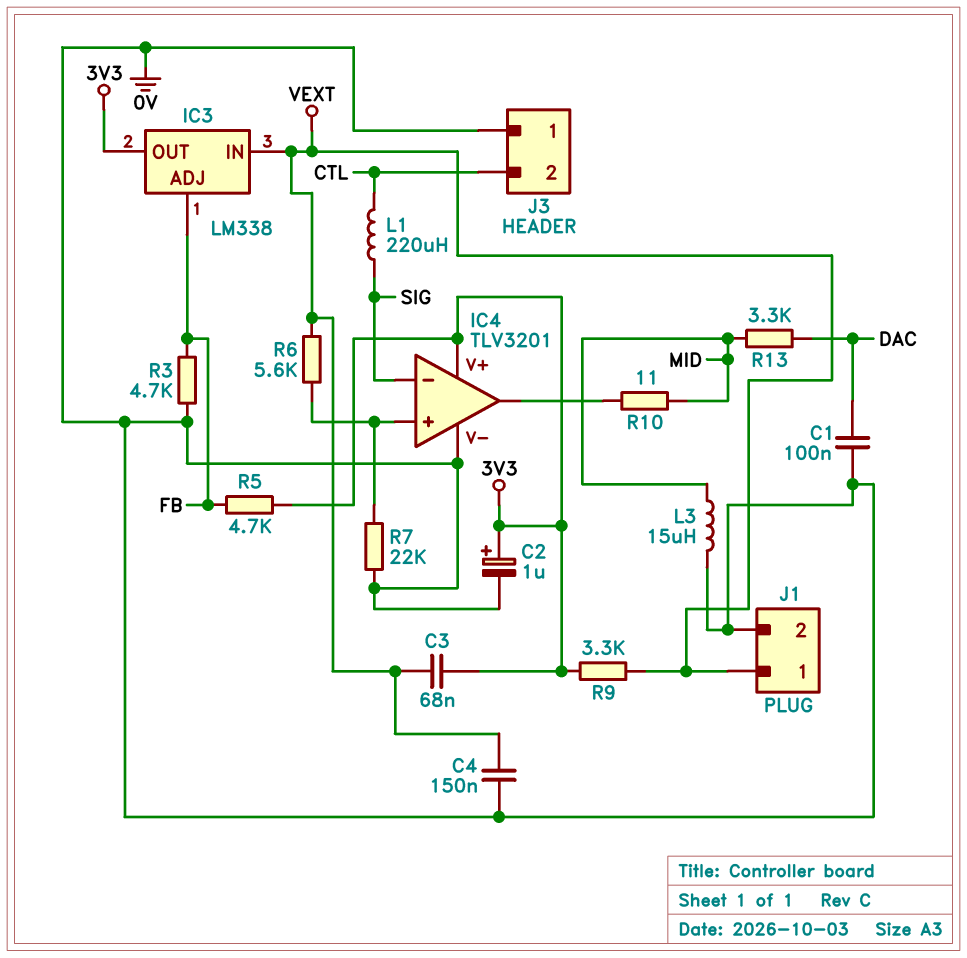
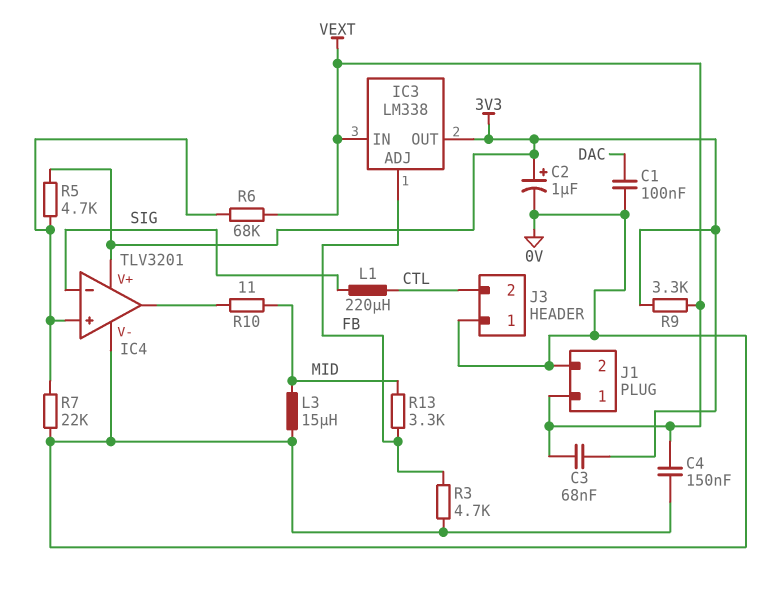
R5: 4.7k (3V3, FB) -> 4.7k (3V3, IC4/in+)
R6: 5.6k (IC4/in+, VEXT) -> 68k (IC4/in+, VEXT)
R13: 3.3k (DAC, MID) -> 3.3k (FB, MID)

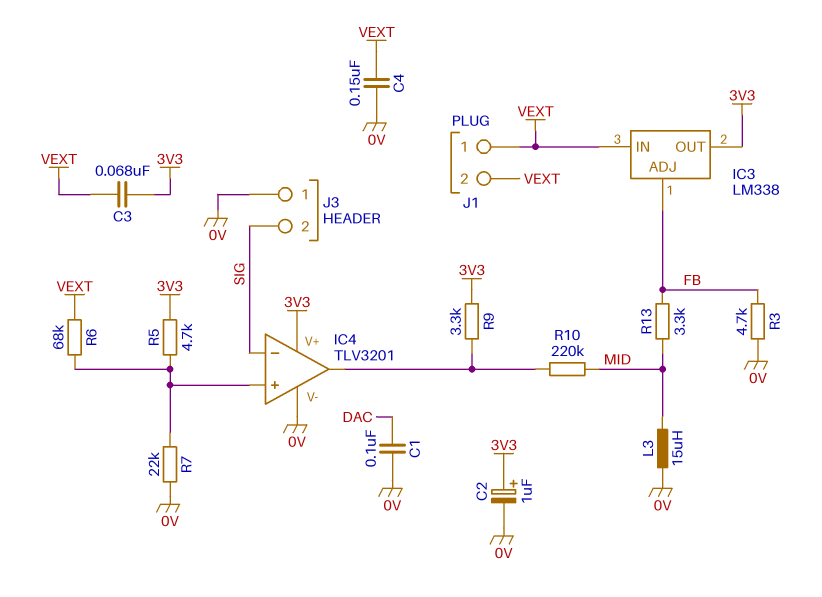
J1 pin 2: 0V -> VEXT
J3 pin 2: CTL -> SIG
L1: 220uH (CTL, SIG) -> none
R9: 3.3k (3V3, VEXT) -> 3.3k (3V3, IC4/out)
R10: 11 (IC4/out, MID) -> 220k (IC4/out, MID)

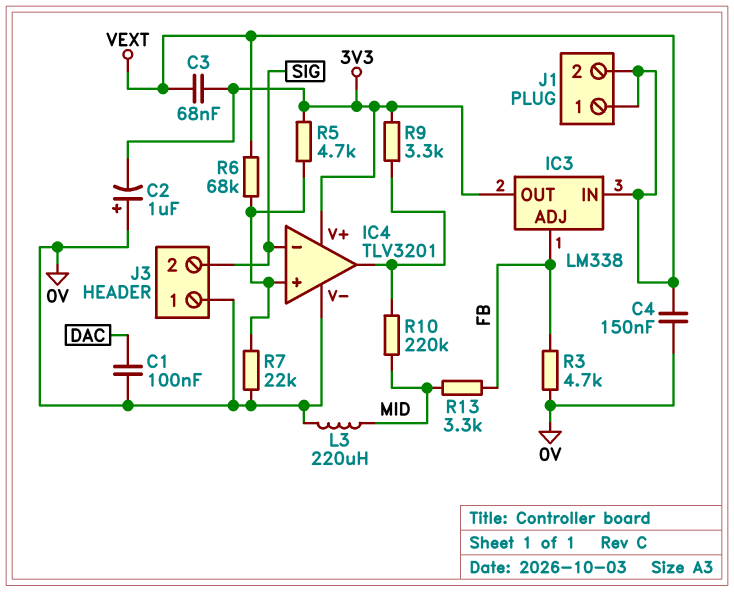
C2: 1uF (plus 3V3, minus 0V) -> 1uF (plus 0V, minus 3V3)
L3: 15uH (0V, MID) -> 220uH (0V, MID)

